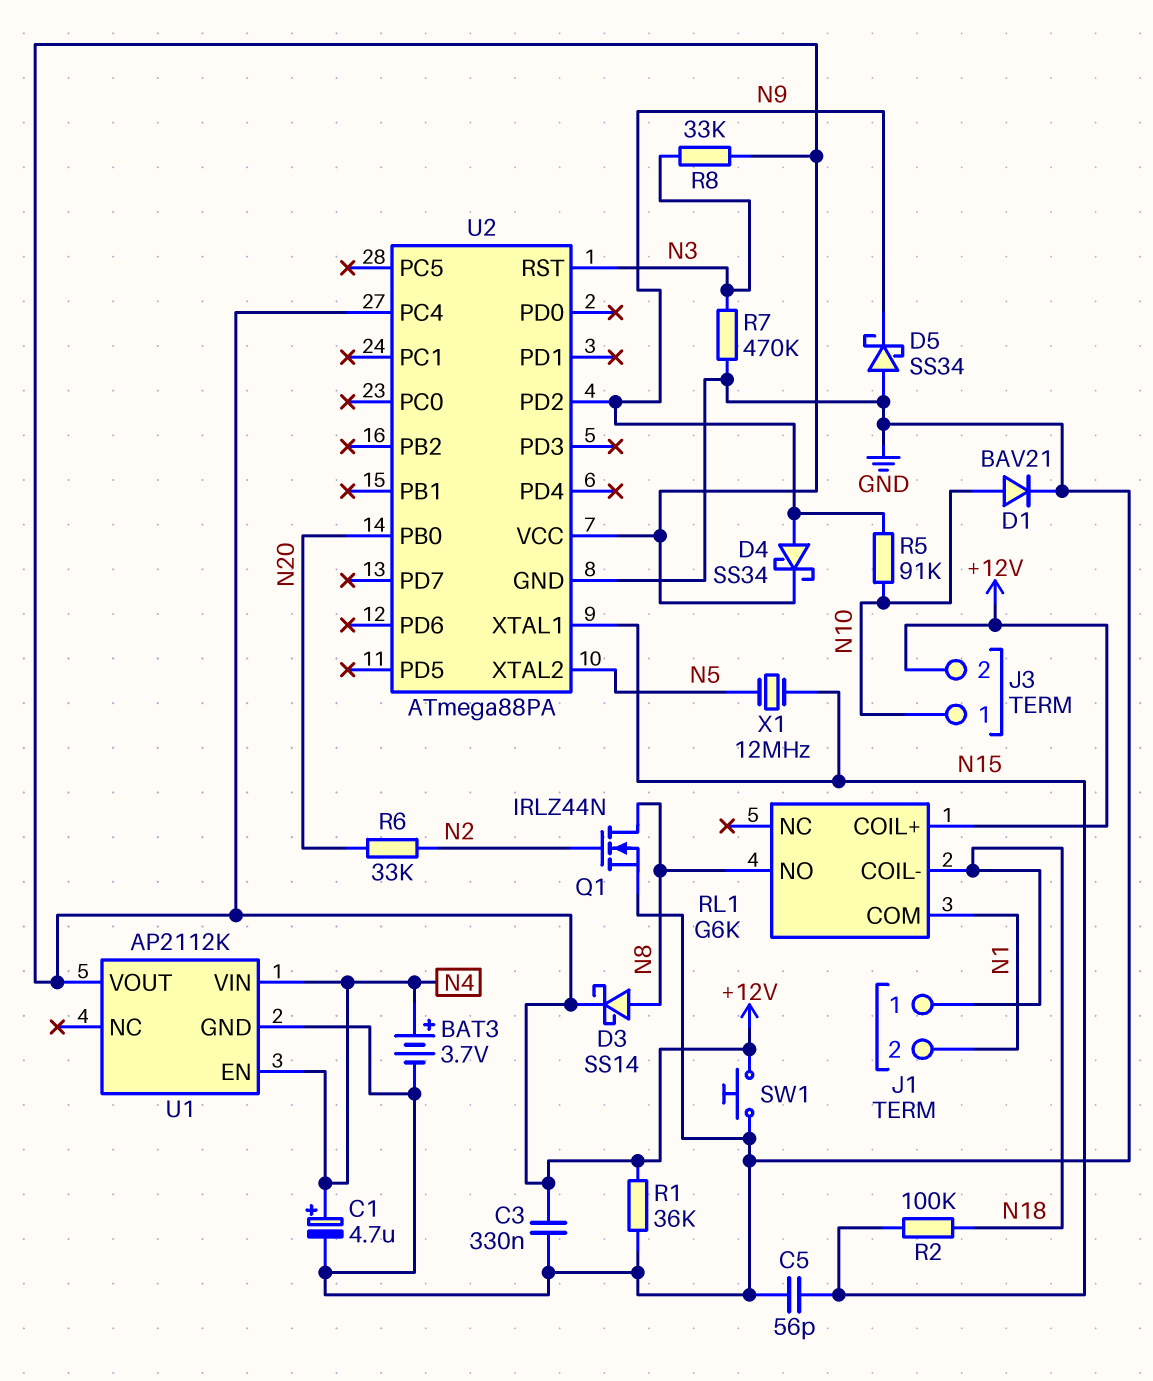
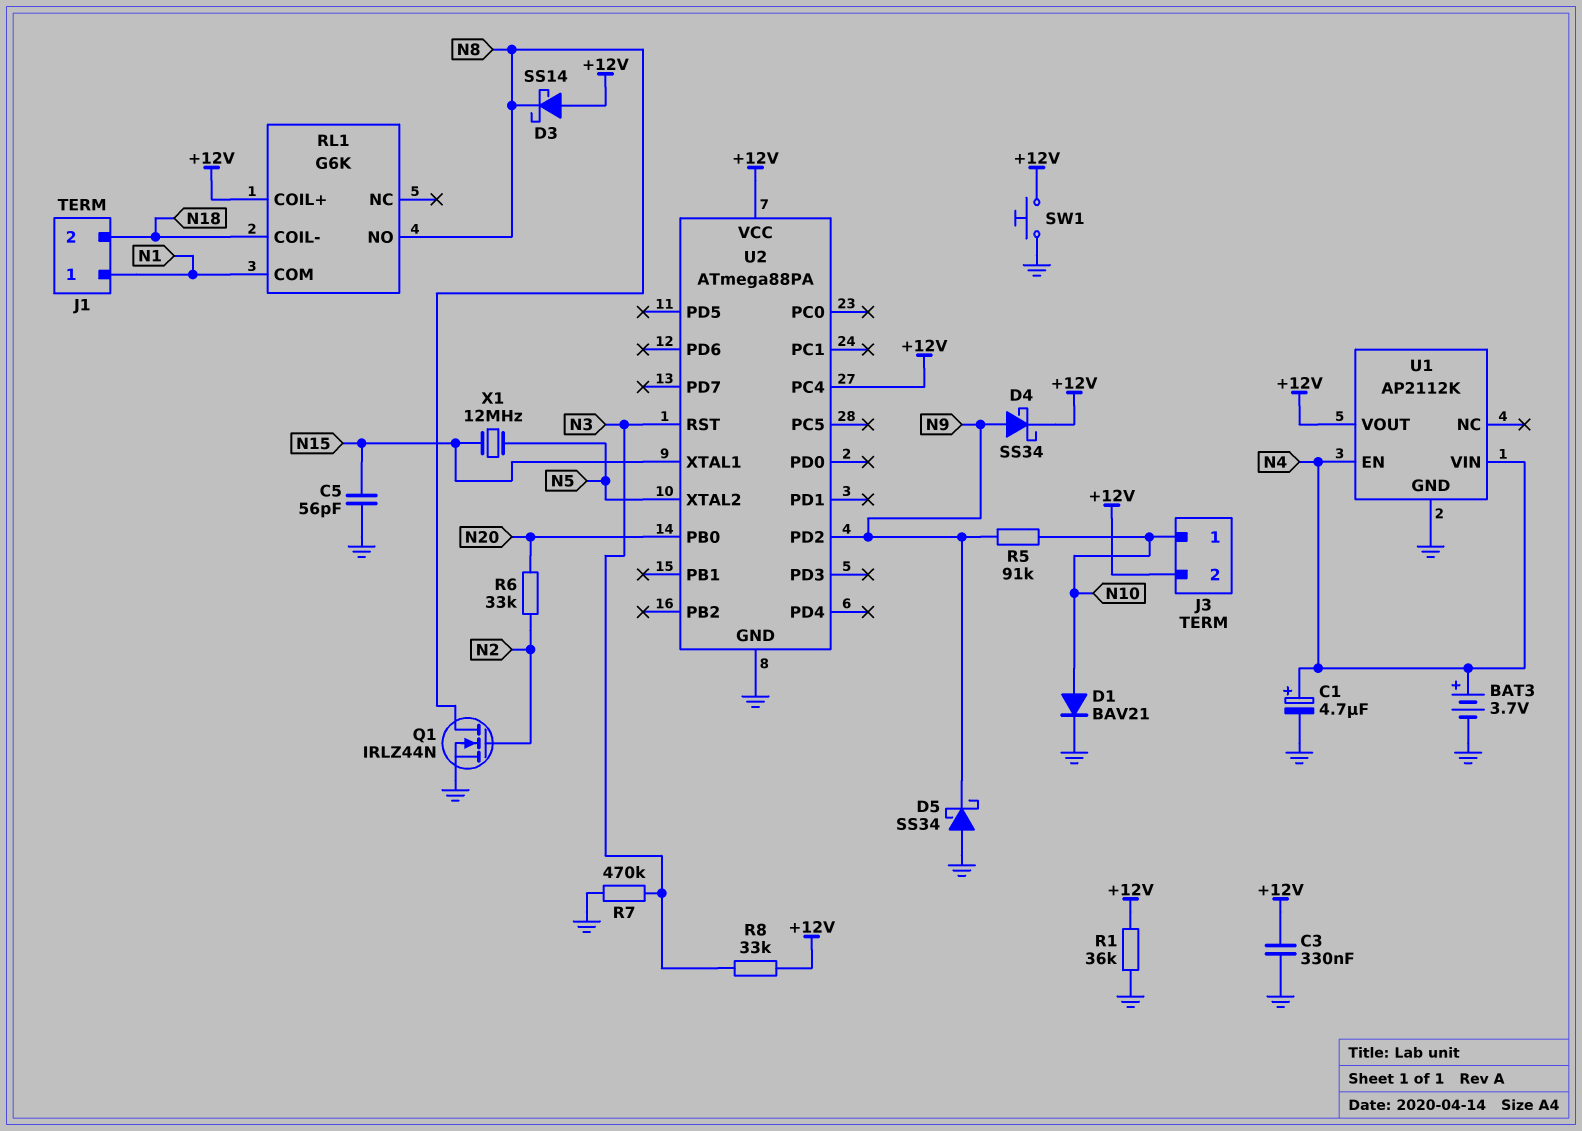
D3: schottky SS14 (A N8, K +12V) -> schottky SS14 (A +12V, K N8)
J1 pin 1: N18 -> N1
J1 pin 2: N1 -> N18
R2: 100k (N15, N18) -> none

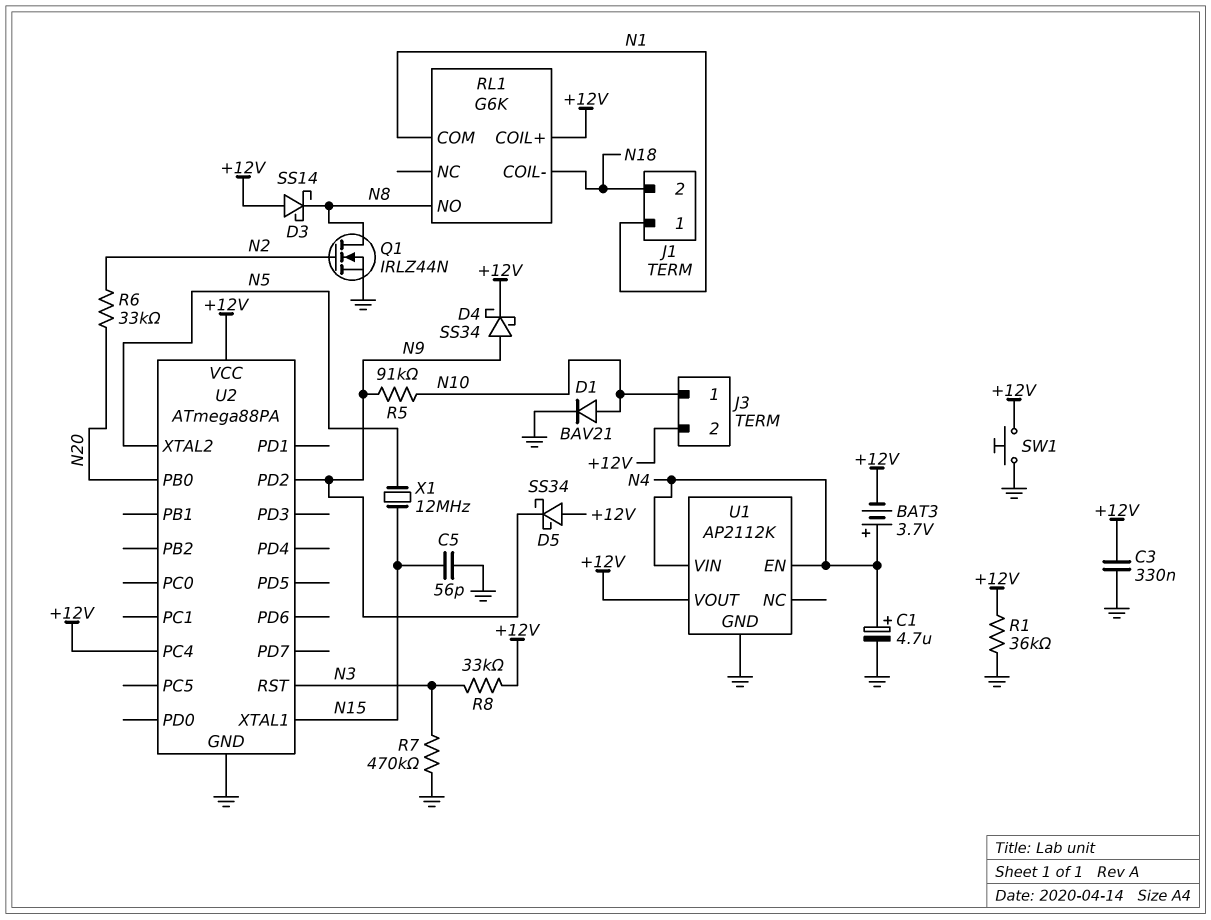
BAT3: 3.7V (plus N4, minus GND) -> 3.7V (plus N4, minus +12V)
D5: schottky SS34 (A GND, K N9) -> schottky SS34 (A +12V, K N9)

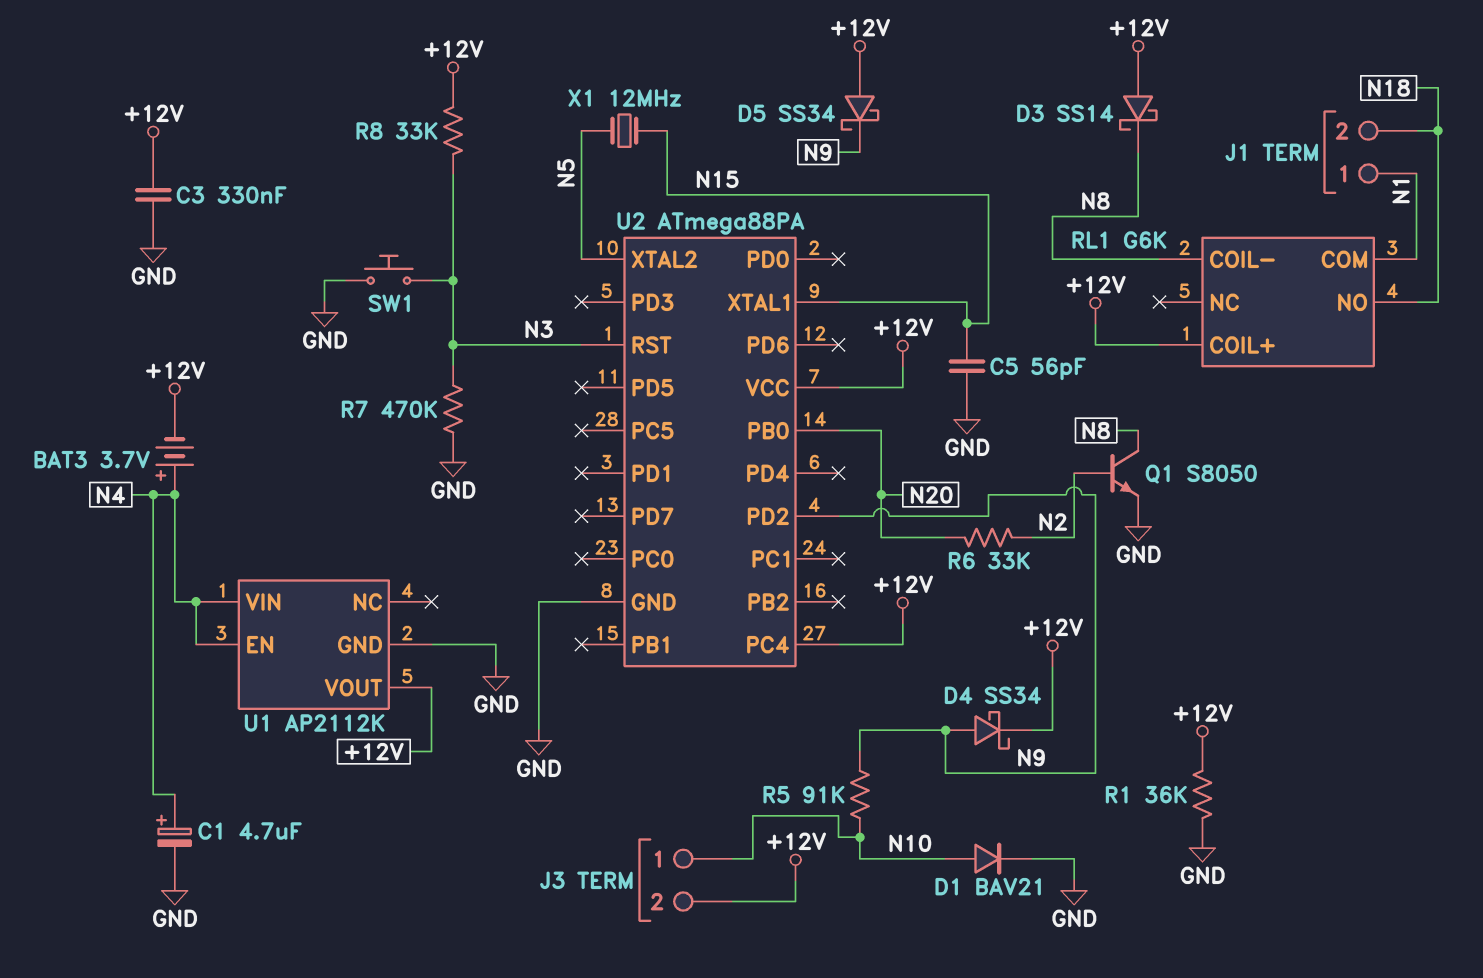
Q1: NMOS IRLZ44N (G N2, D N8, S GND) -> NPN S8050 (B N2, C N8, E GND)
RL1 pin COIL-: N18 -> N8
RL1 pin NO: N8 -> N18
SW1: button (+12V, GND) -> button (GND, N3)

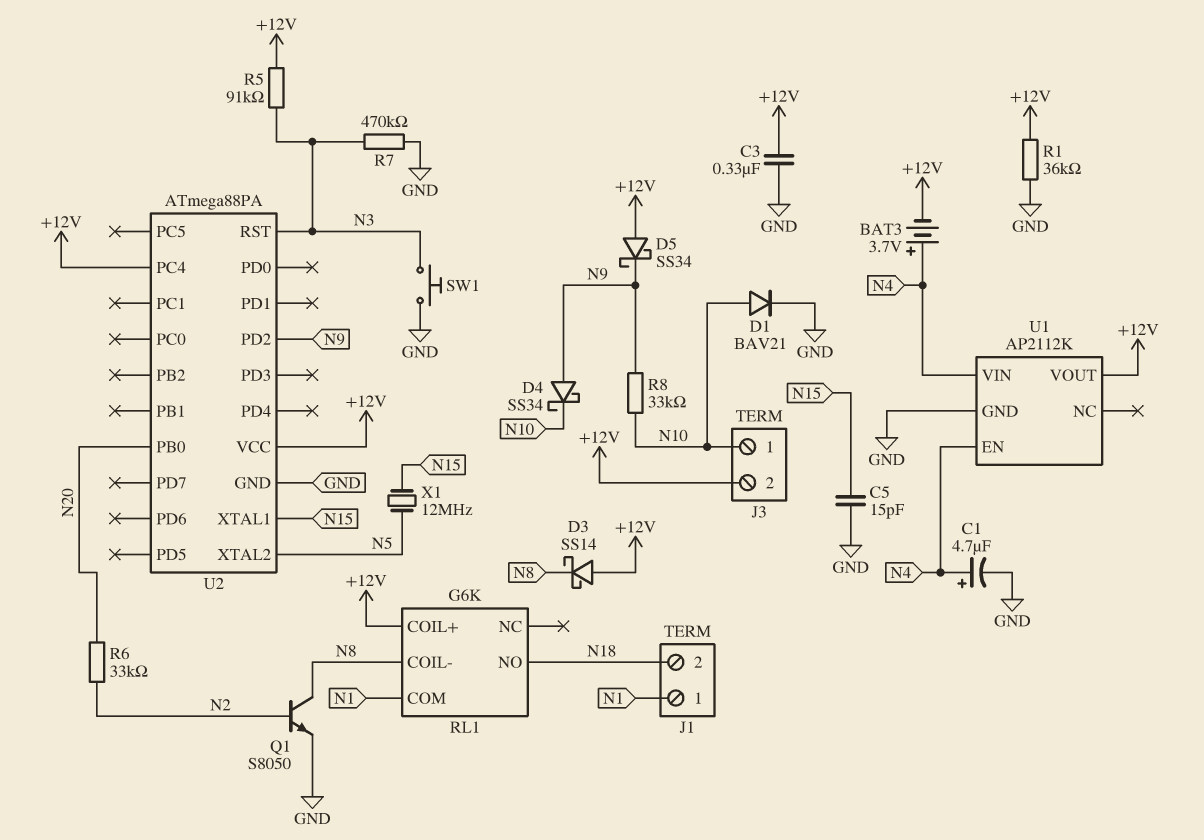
C5: 56pF (GND, N15) -> 15pF (GND, N15)
D4: schottky SS34 (A N9, K +12V) -> schottky SS34 (A N9, K N10)
R5: 91k (N9, N10) -> 91k (+12V, N3)
R8: 33k (+12V, N3) -> 33k (N9, N10)

